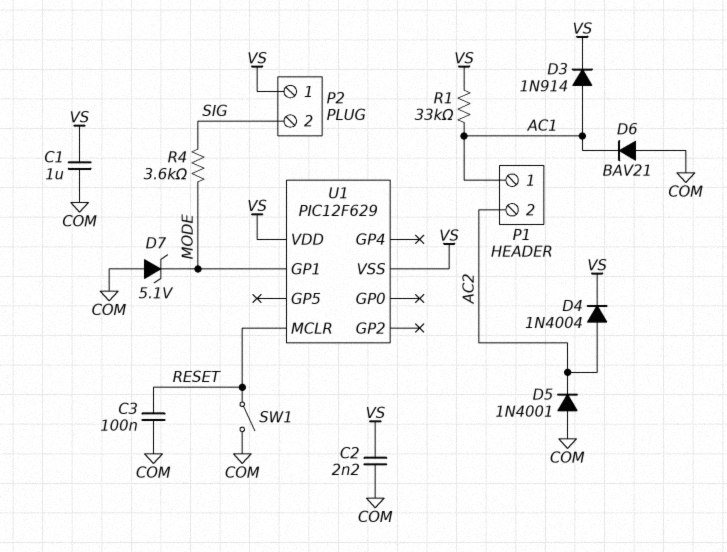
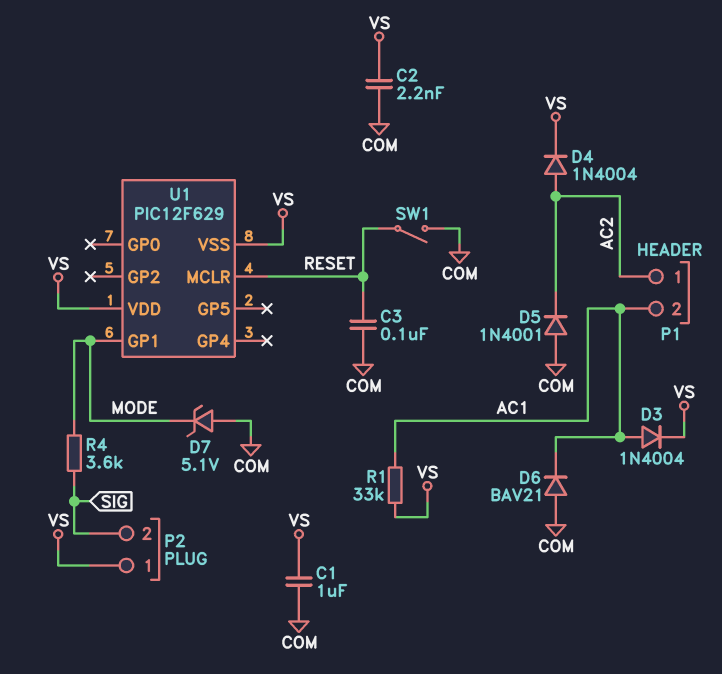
D3: diode 1N914 (A AC1, K VS) -> diode 1N4004 (A AC1, K VS)
P1 pin 1: AC1 -> AC2
P1 pin 2: AC2 -> AC1

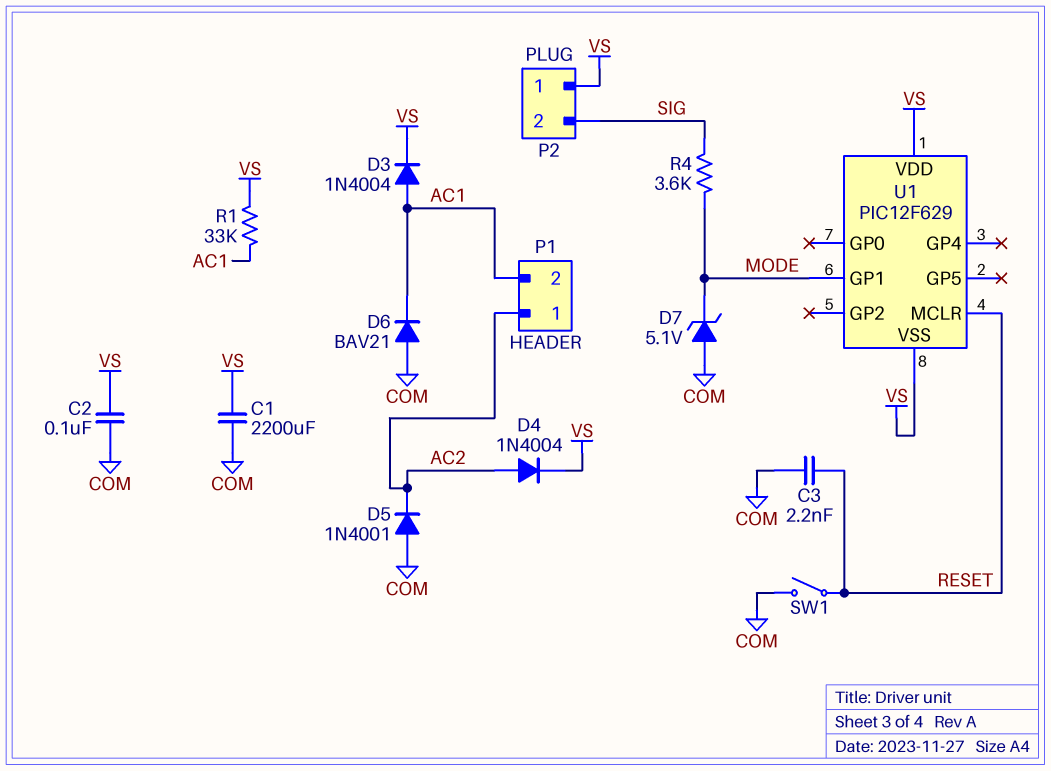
C1: 1uF (COM, VS) -> 2200uF (COM, VS)
C2: 2.2nF (COM, VS) -> 100nF (COM, VS)
C3: 100nF (COM, RESET) -> 2.2nF (COM, RESET)

